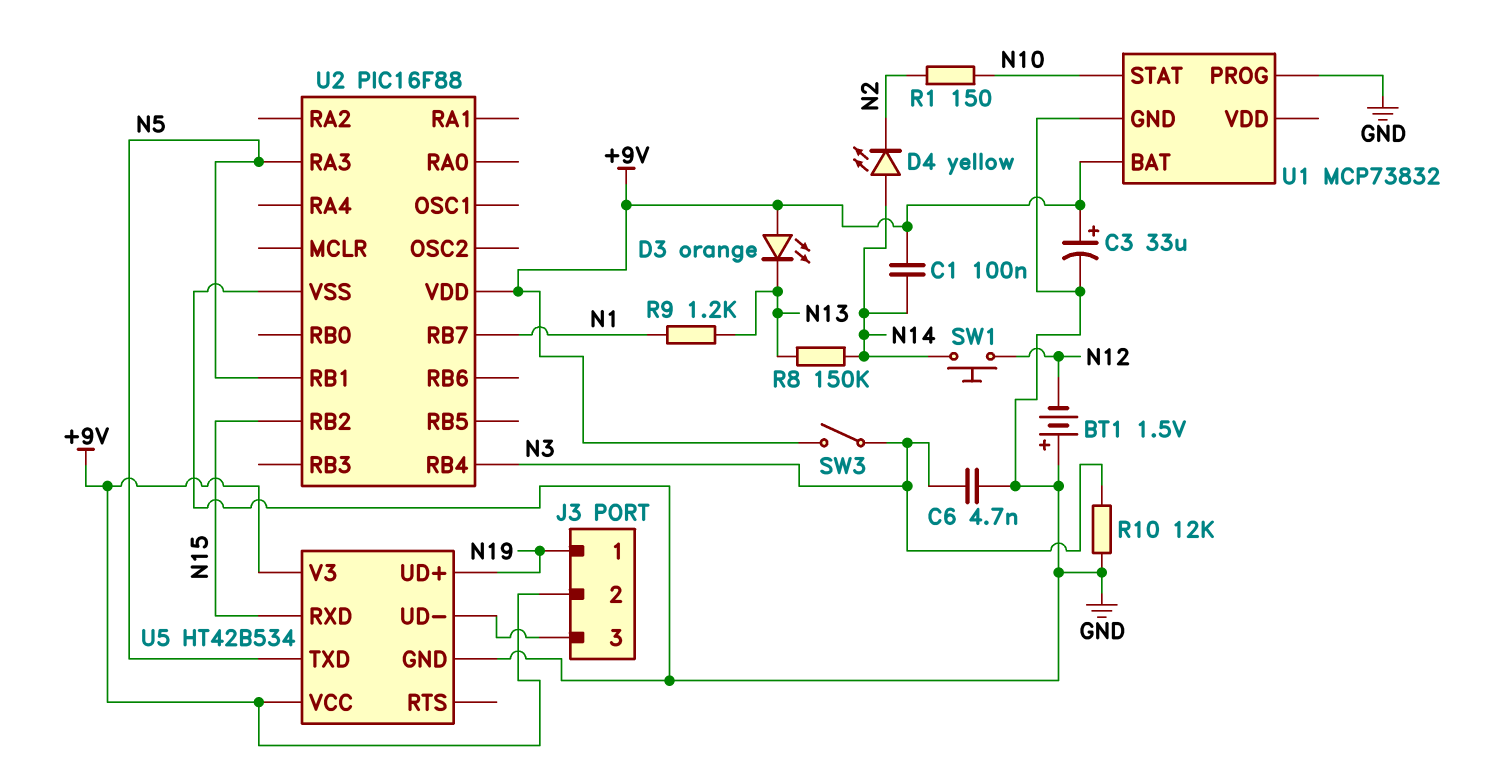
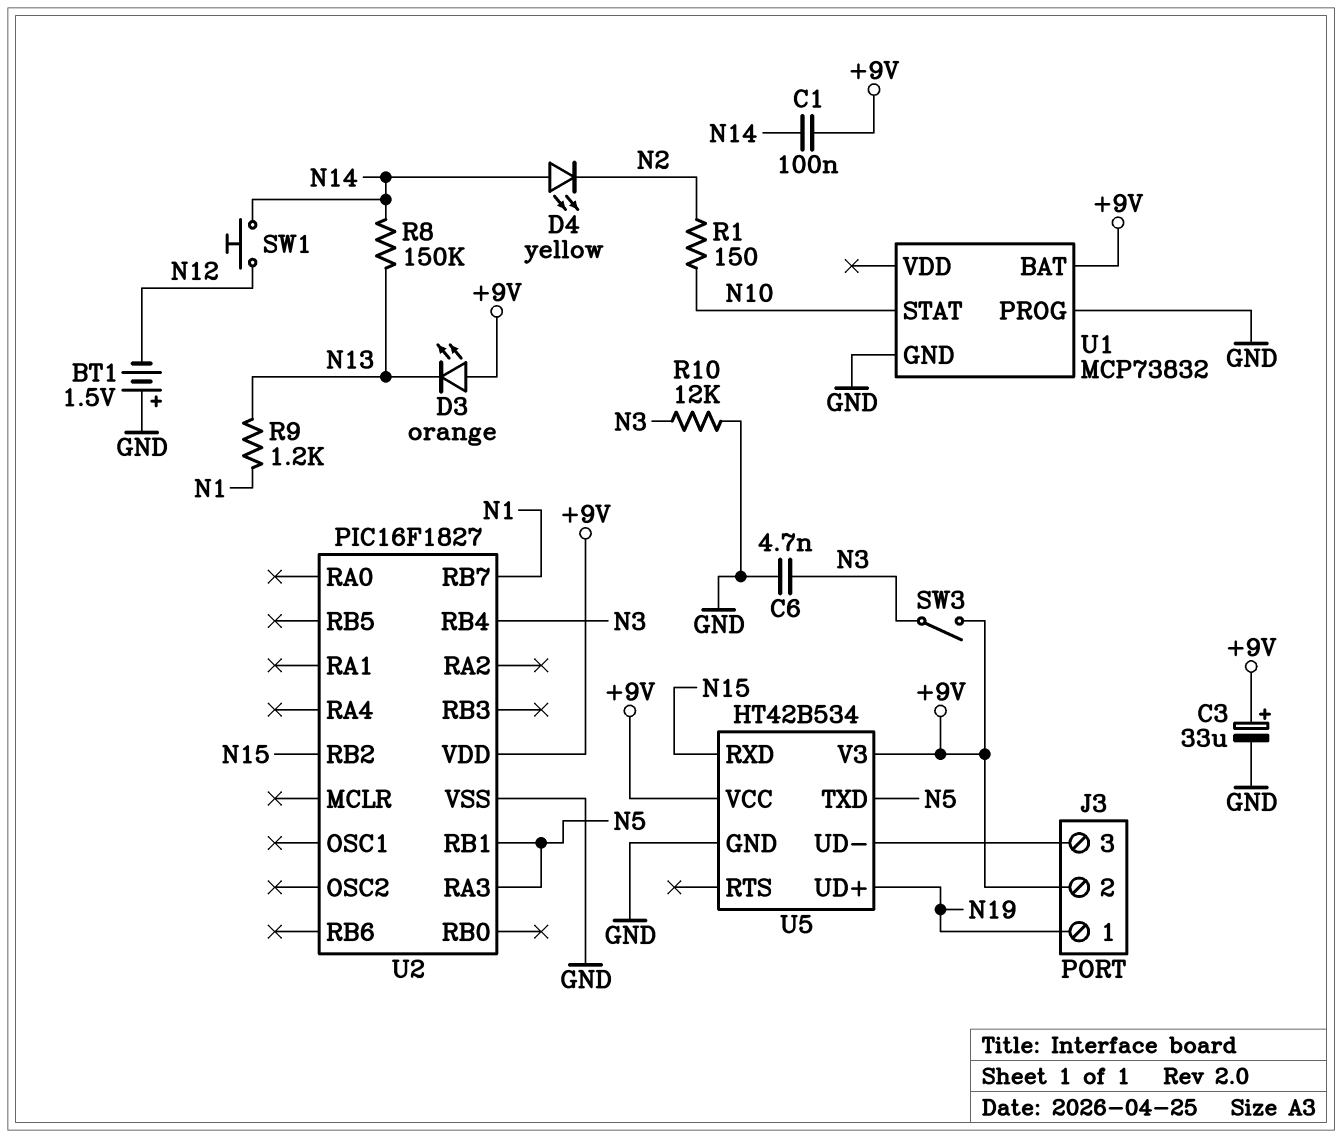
U2: PIC16F88 -> PIC16F1827

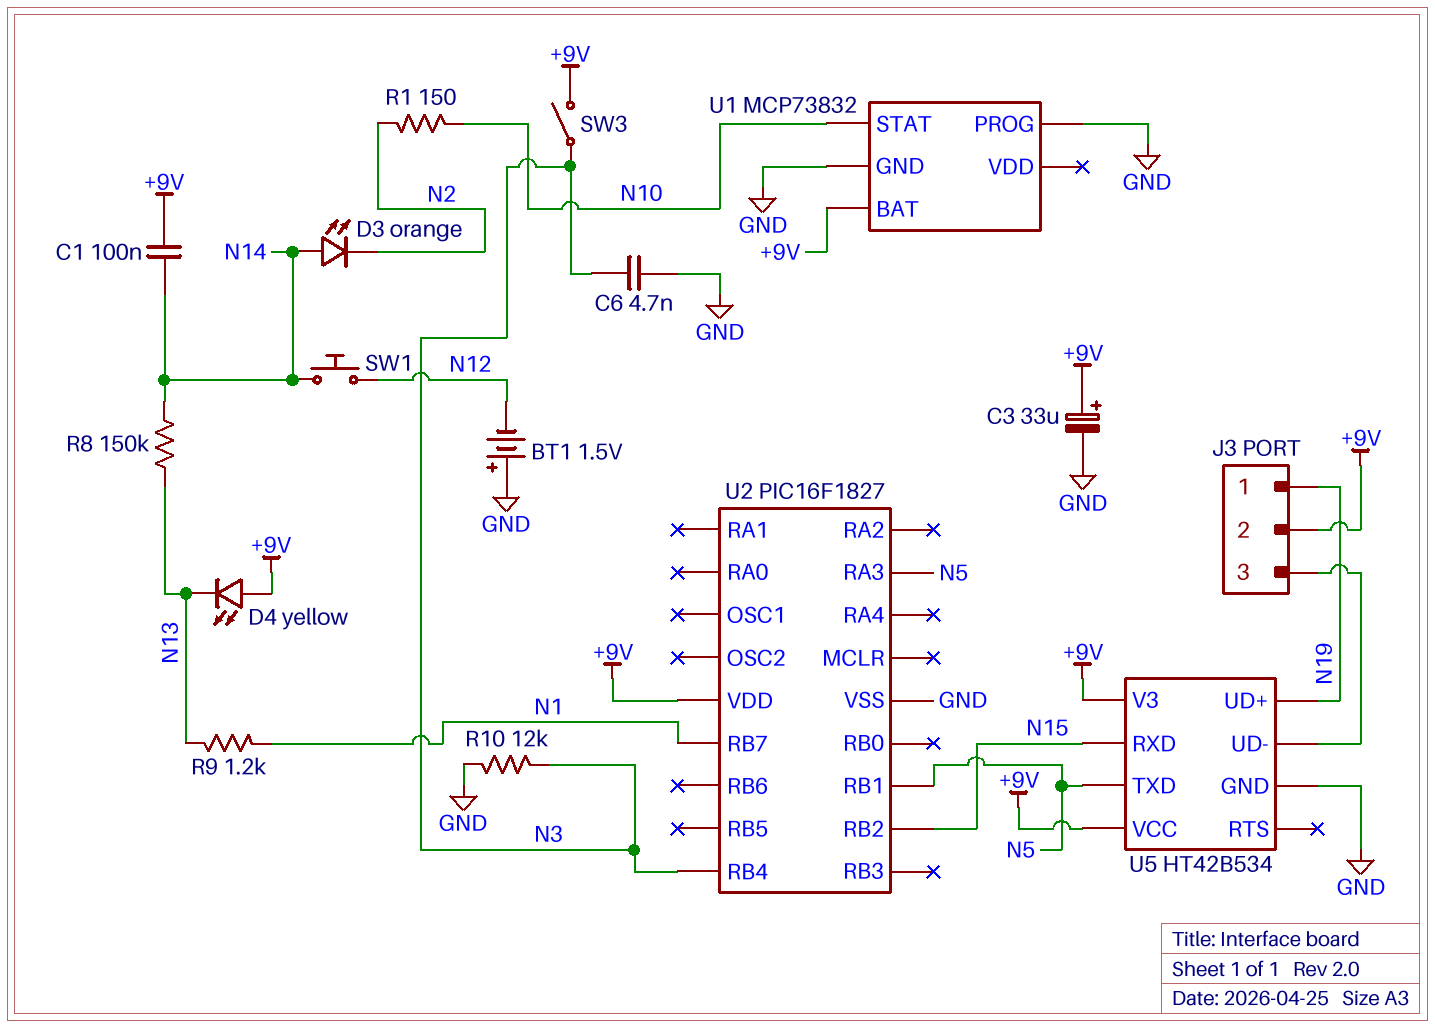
D3: LED orange (A +9V, K N13) -> LED orange (A N14, K N2)
D4: LED yellow (A N14, K N2) -> LED yellow (A +9V, K N13)

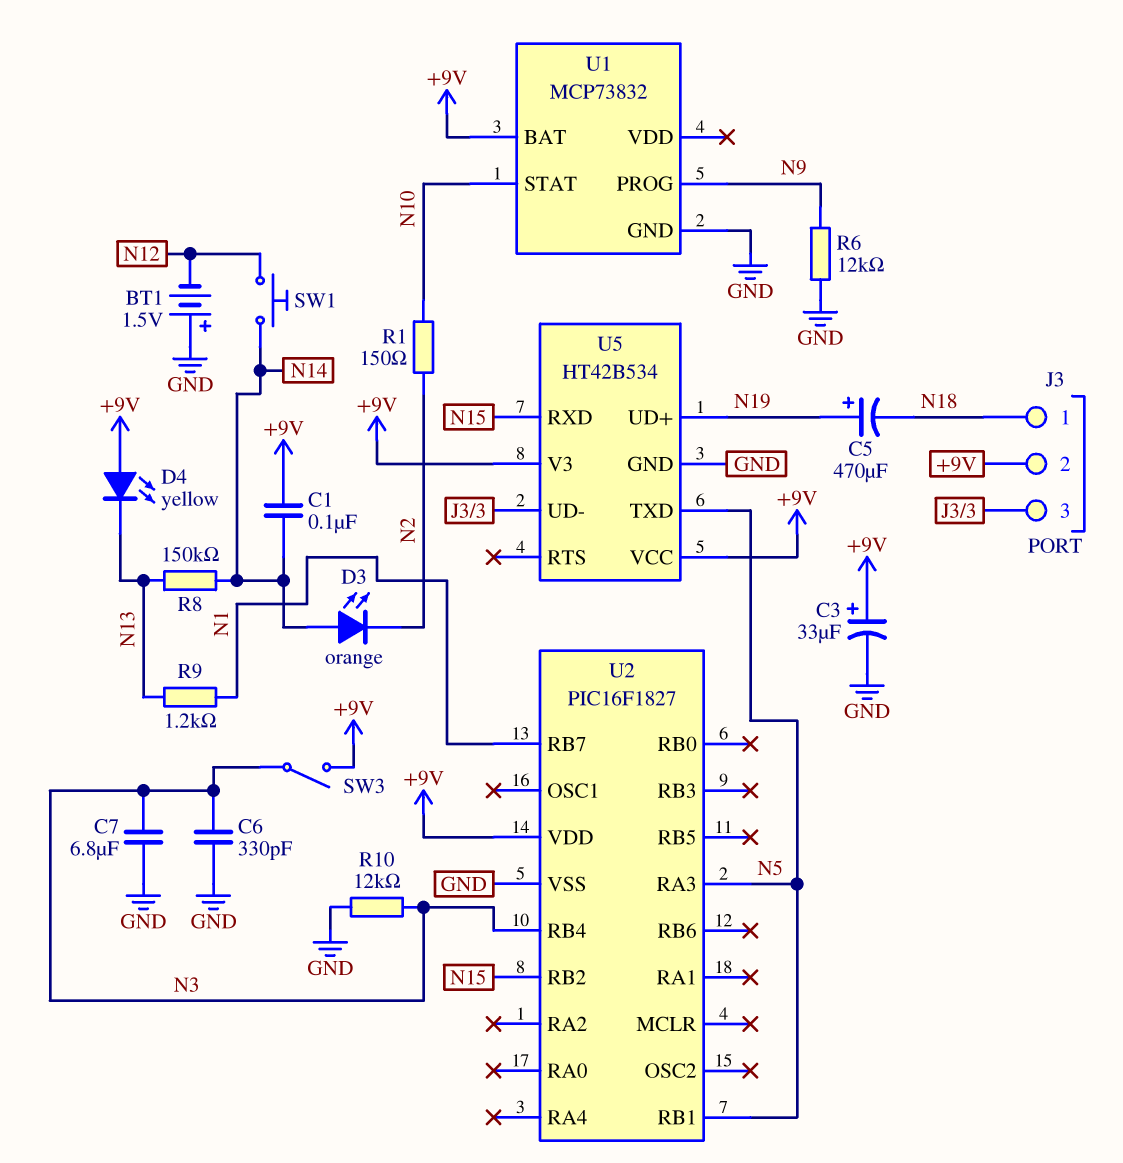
C5: none -> 470uF (plus N19, minus N18)
C6: 4.7nF (GND, N3) -> 330pF (GND, N3)
C7: none -> 6.8uF (GND, N3)
J3 pin 1: N19 -> N18
R6: none -> 12k (GND, N9)
U1 pin PROG: GND -> N9

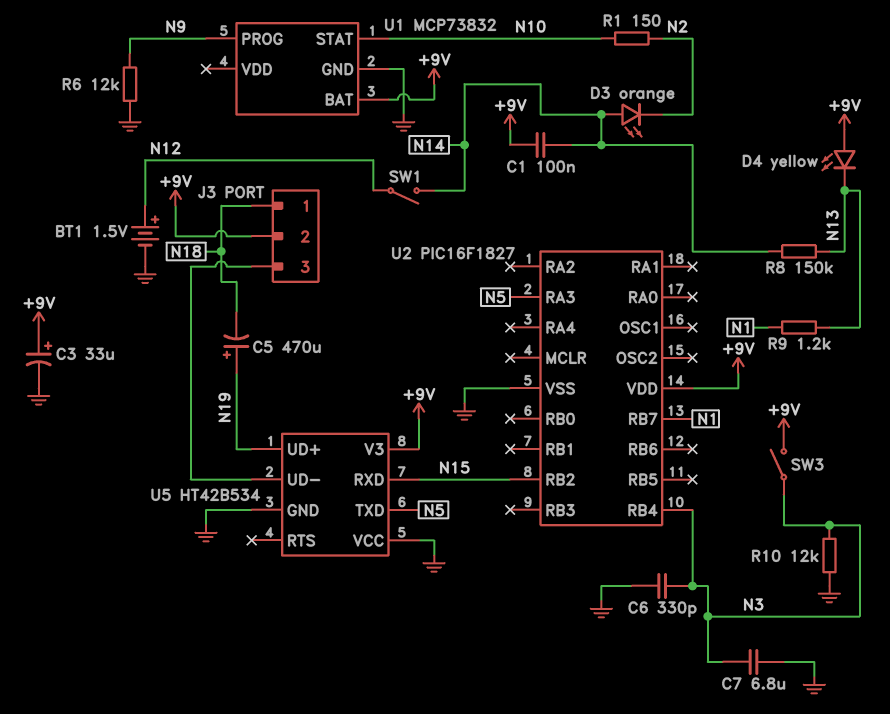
BT1: 1.5V (plus GND, minus N12) -> 1.5V (plus N12, minus GND)
SW1: button (N12, N14) -> switch (N12, N14)
U2 pin RB1: N5 -> none
U5 pin VCC: +9V -> GND

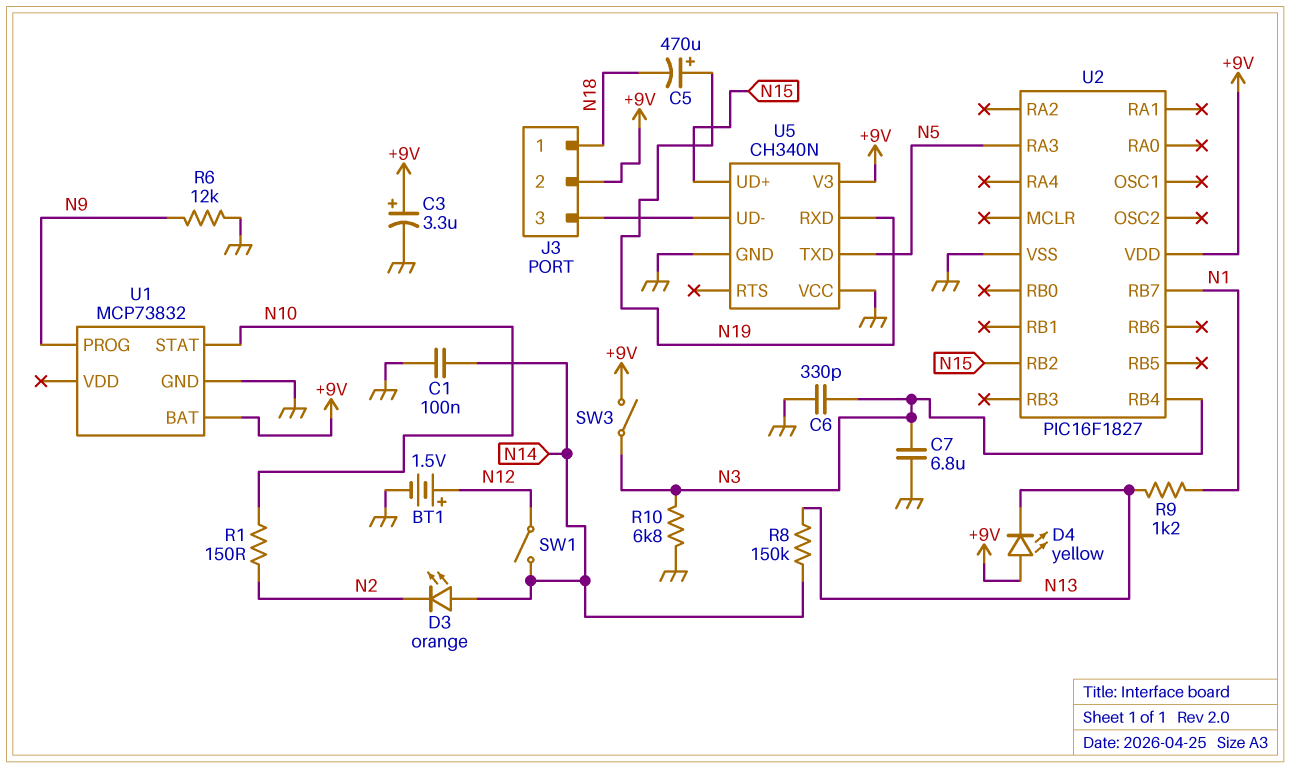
C1: 100nF (+9V, N14) -> 100nF (GND, N14)
C3: 33uF (plus +9V, minus GND) -> 3.3uF (plus +9V, minus GND)
R10: 12k (GND, N3) -> 6.8k (GND, N3)
U5: HT42B534 -> CH340N
U5 pin RXD: N15 -> N19
U5 pin UD+: N19 -> N15

